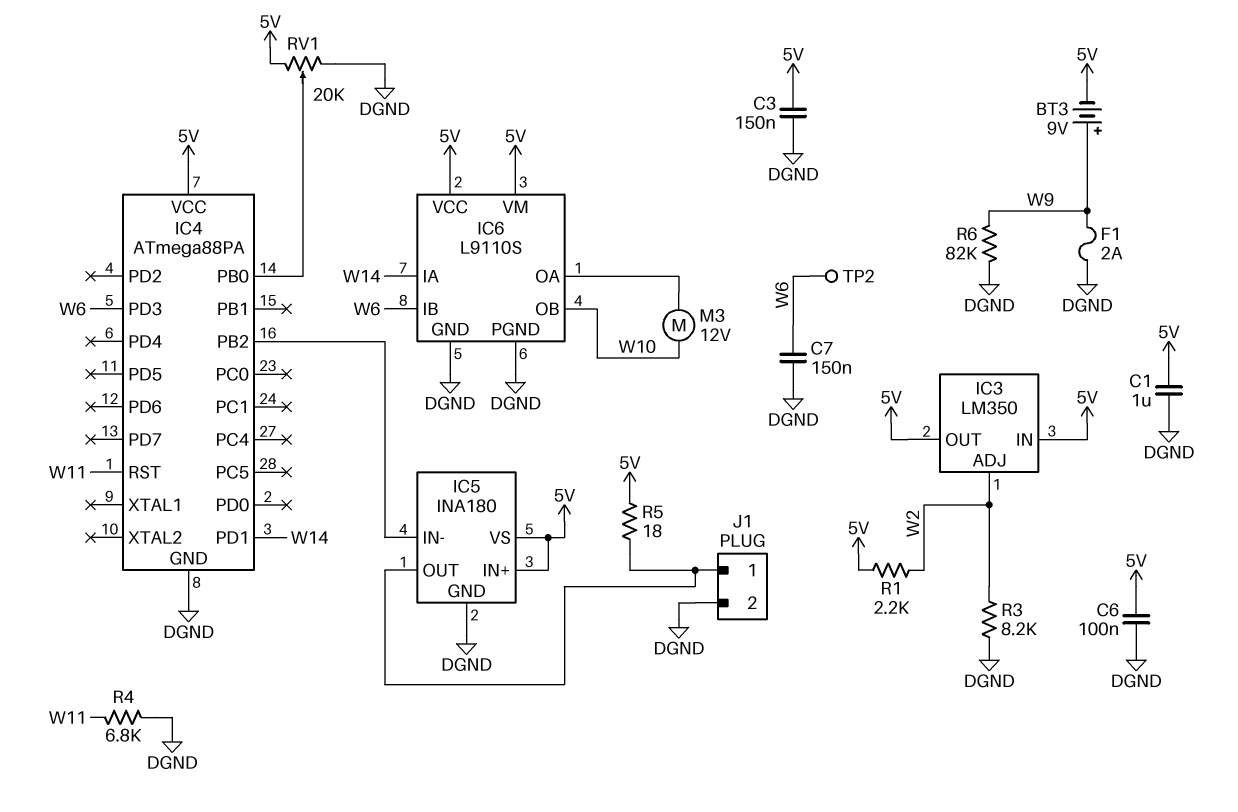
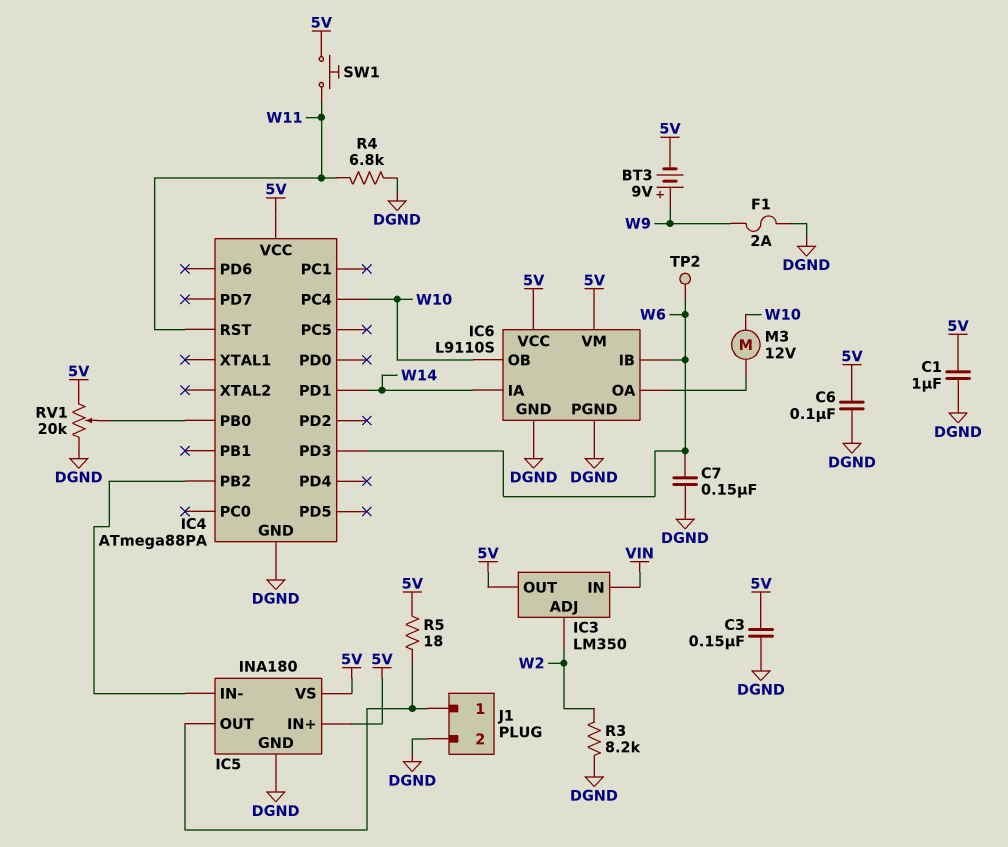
IC3 pin IN: 5V -> VIN
IC4 pin PC4: none -> W10
R1: 2.2k (5V, W2) -> none
R6: 82k (DGND, W9) -> none
SW1: none -> button (5V, W11)

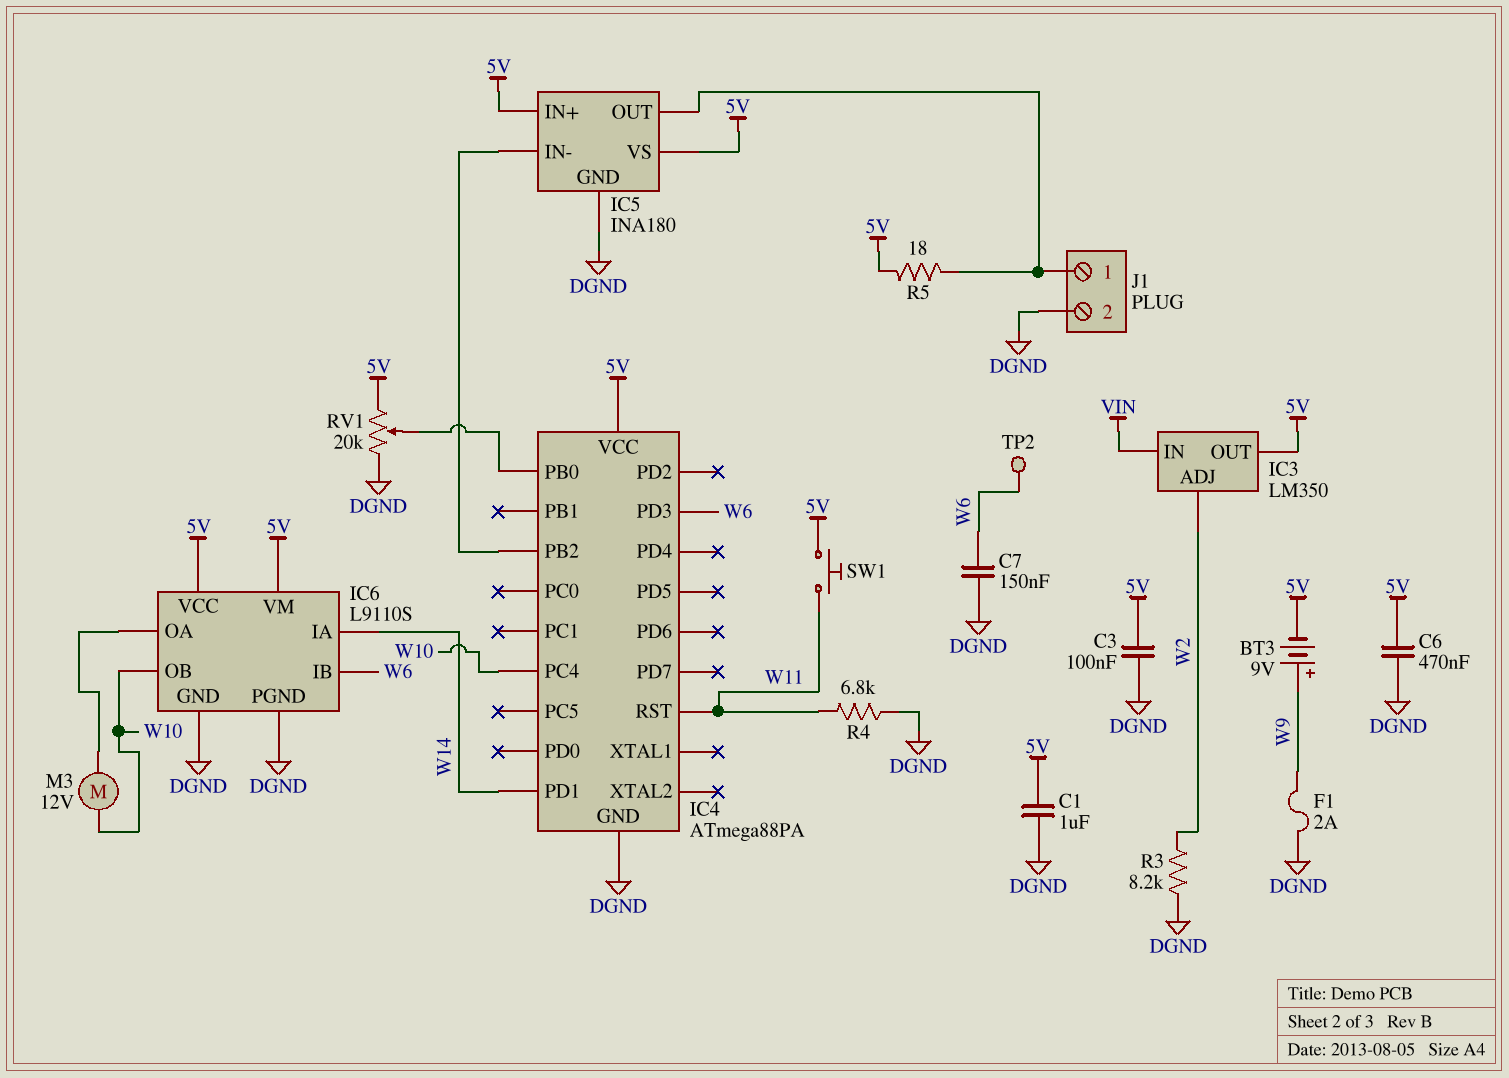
C3: 150nF (5V, DGND) -> 100nF (5V, DGND)
C6: 100nF (5V, DGND) -> 470nF (5V, DGND)

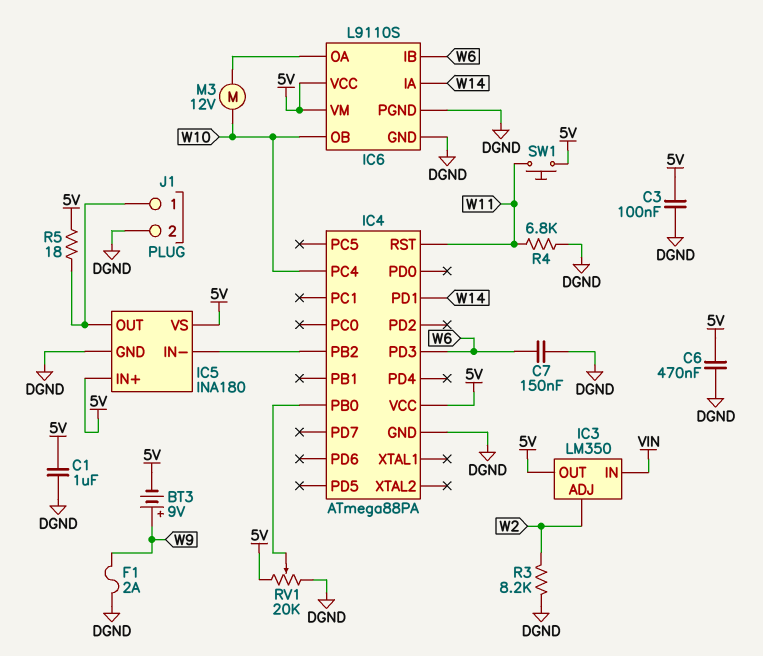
TP2: test point (W6) -> none

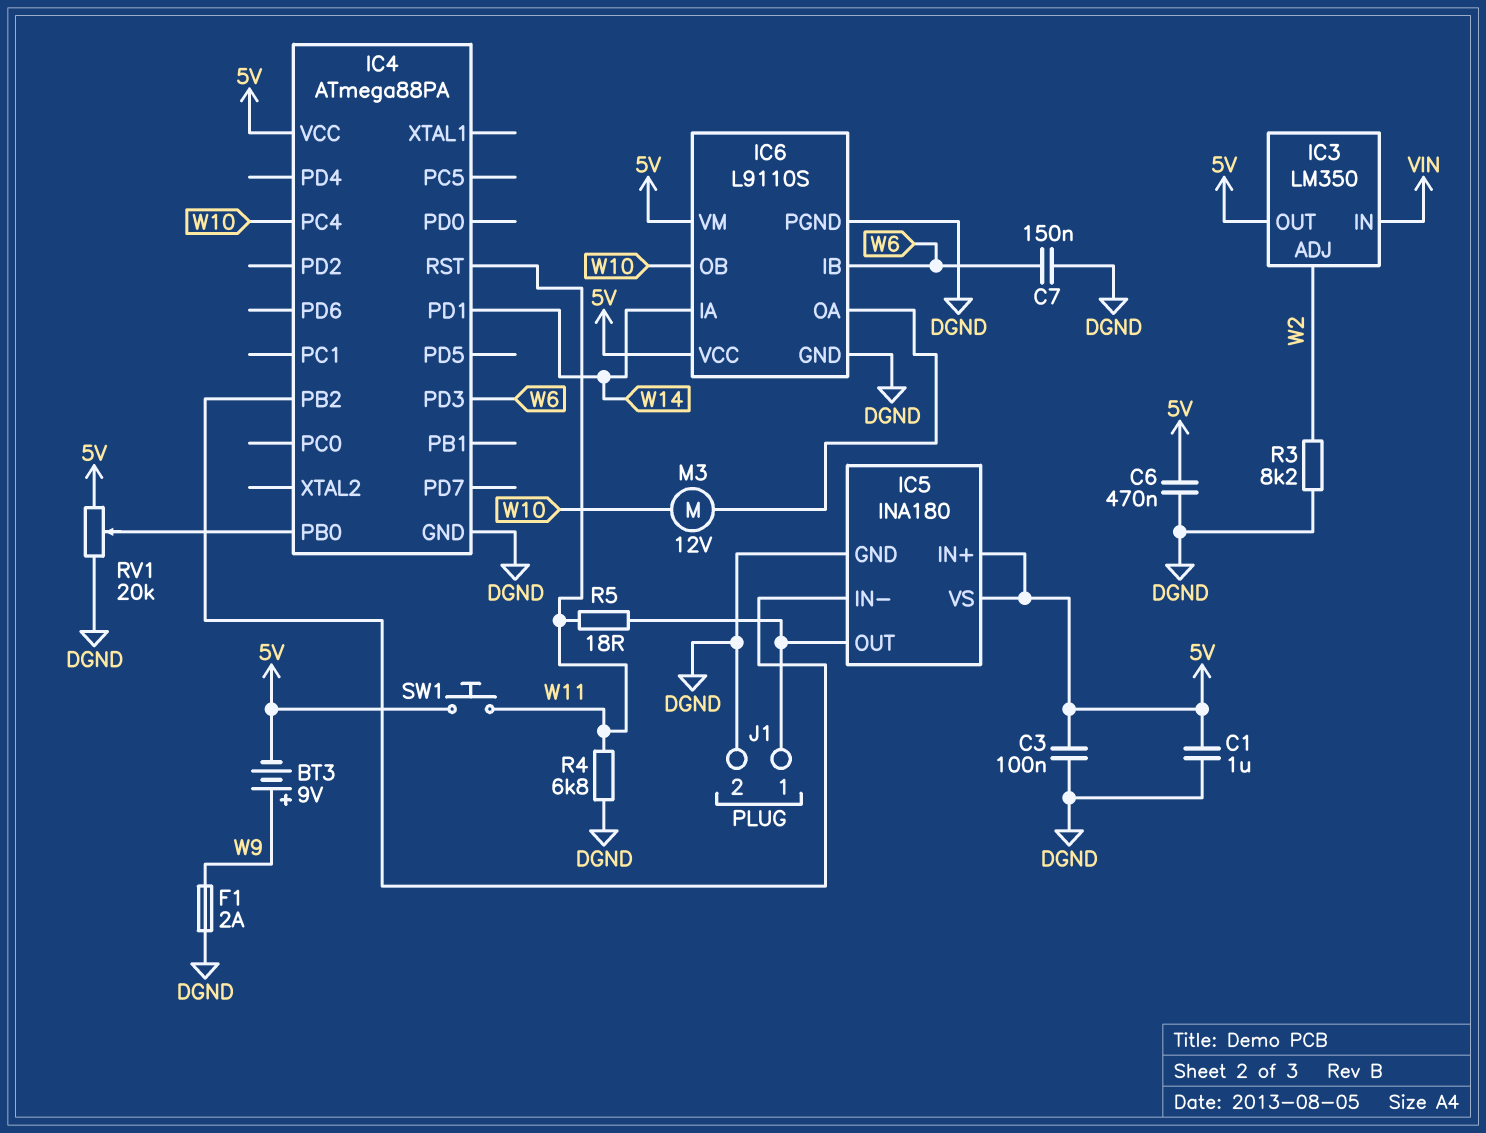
R5: 18 (5V, IC5/OUT) -> 18 (IC5/OUT, W11)

